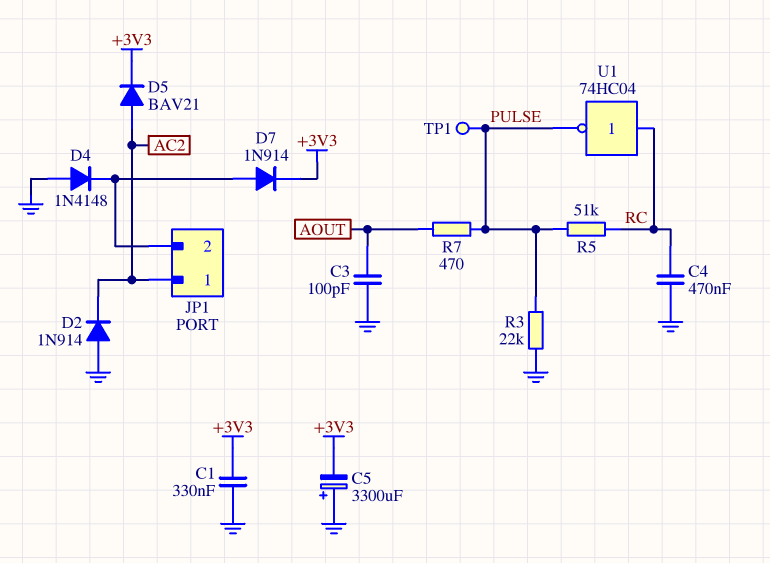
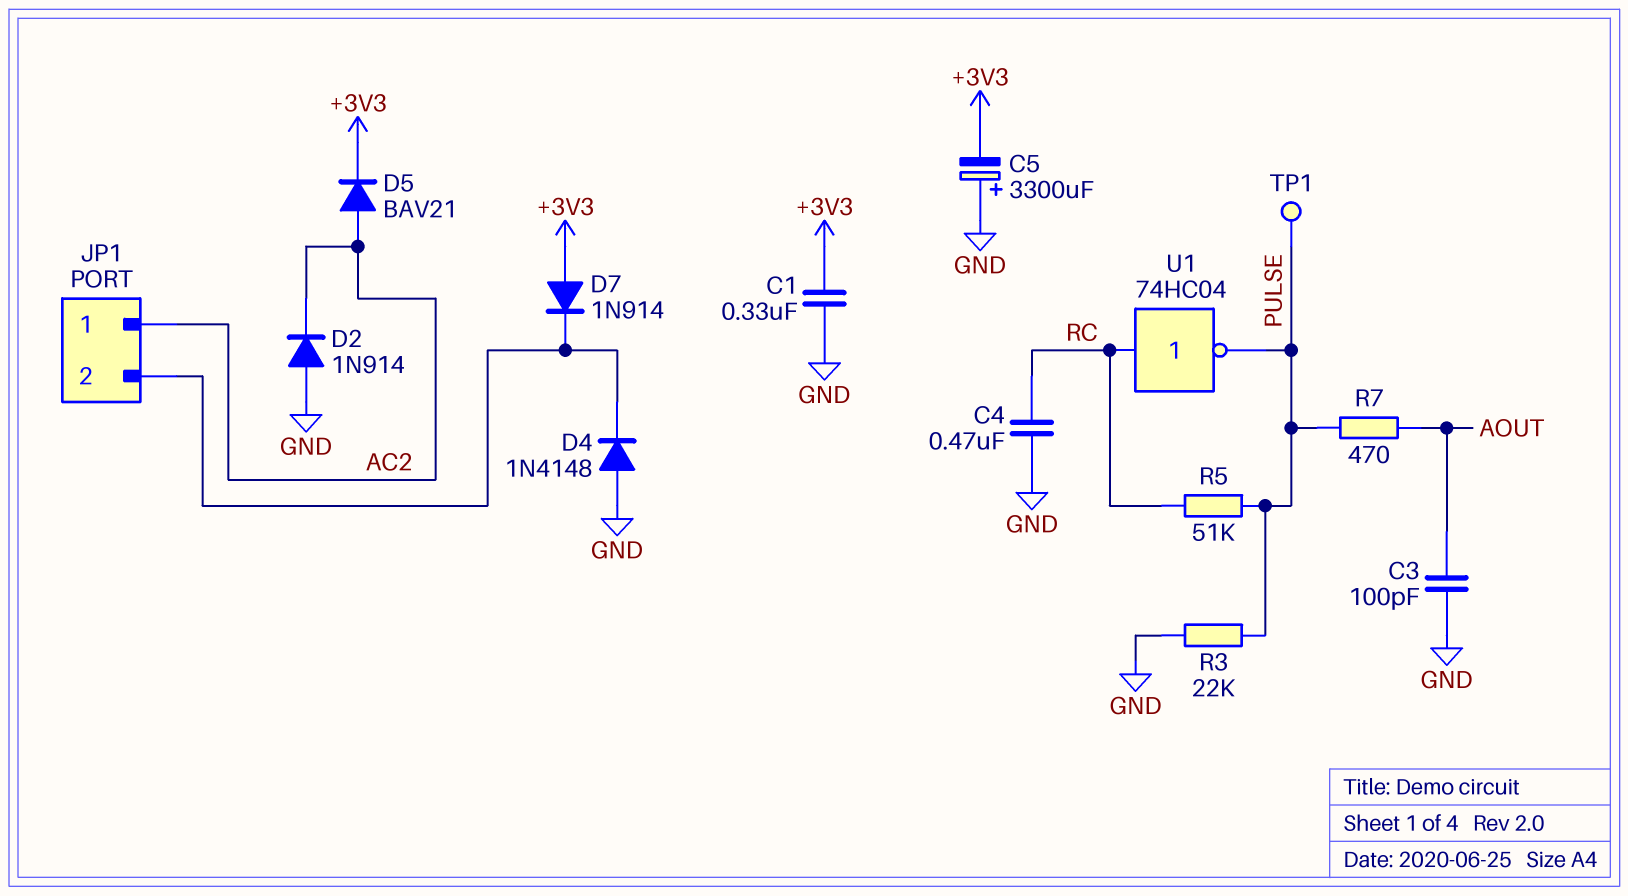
D7: diode 1N914 (A JP1/2, K +3V3) -> diode 1N914 (A +3V3, K JP1/2)

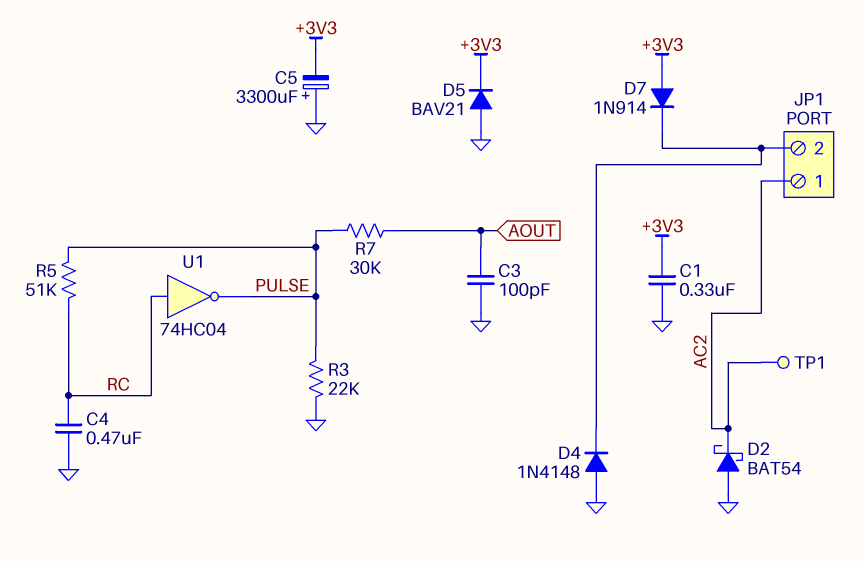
D2: diode 1N914 (A GND, K AC2) -> schottky BAT54 (A GND, K AC2)
D5: diode BAV21 (A AC2, K +3V3) -> diode BAV21 (A GND, K +3V3)
R7: 470 (AOUT, PULSE) -> 30k (AOUT, PULSE)
TP1: test point (PULSE) -> test point (AC2)

